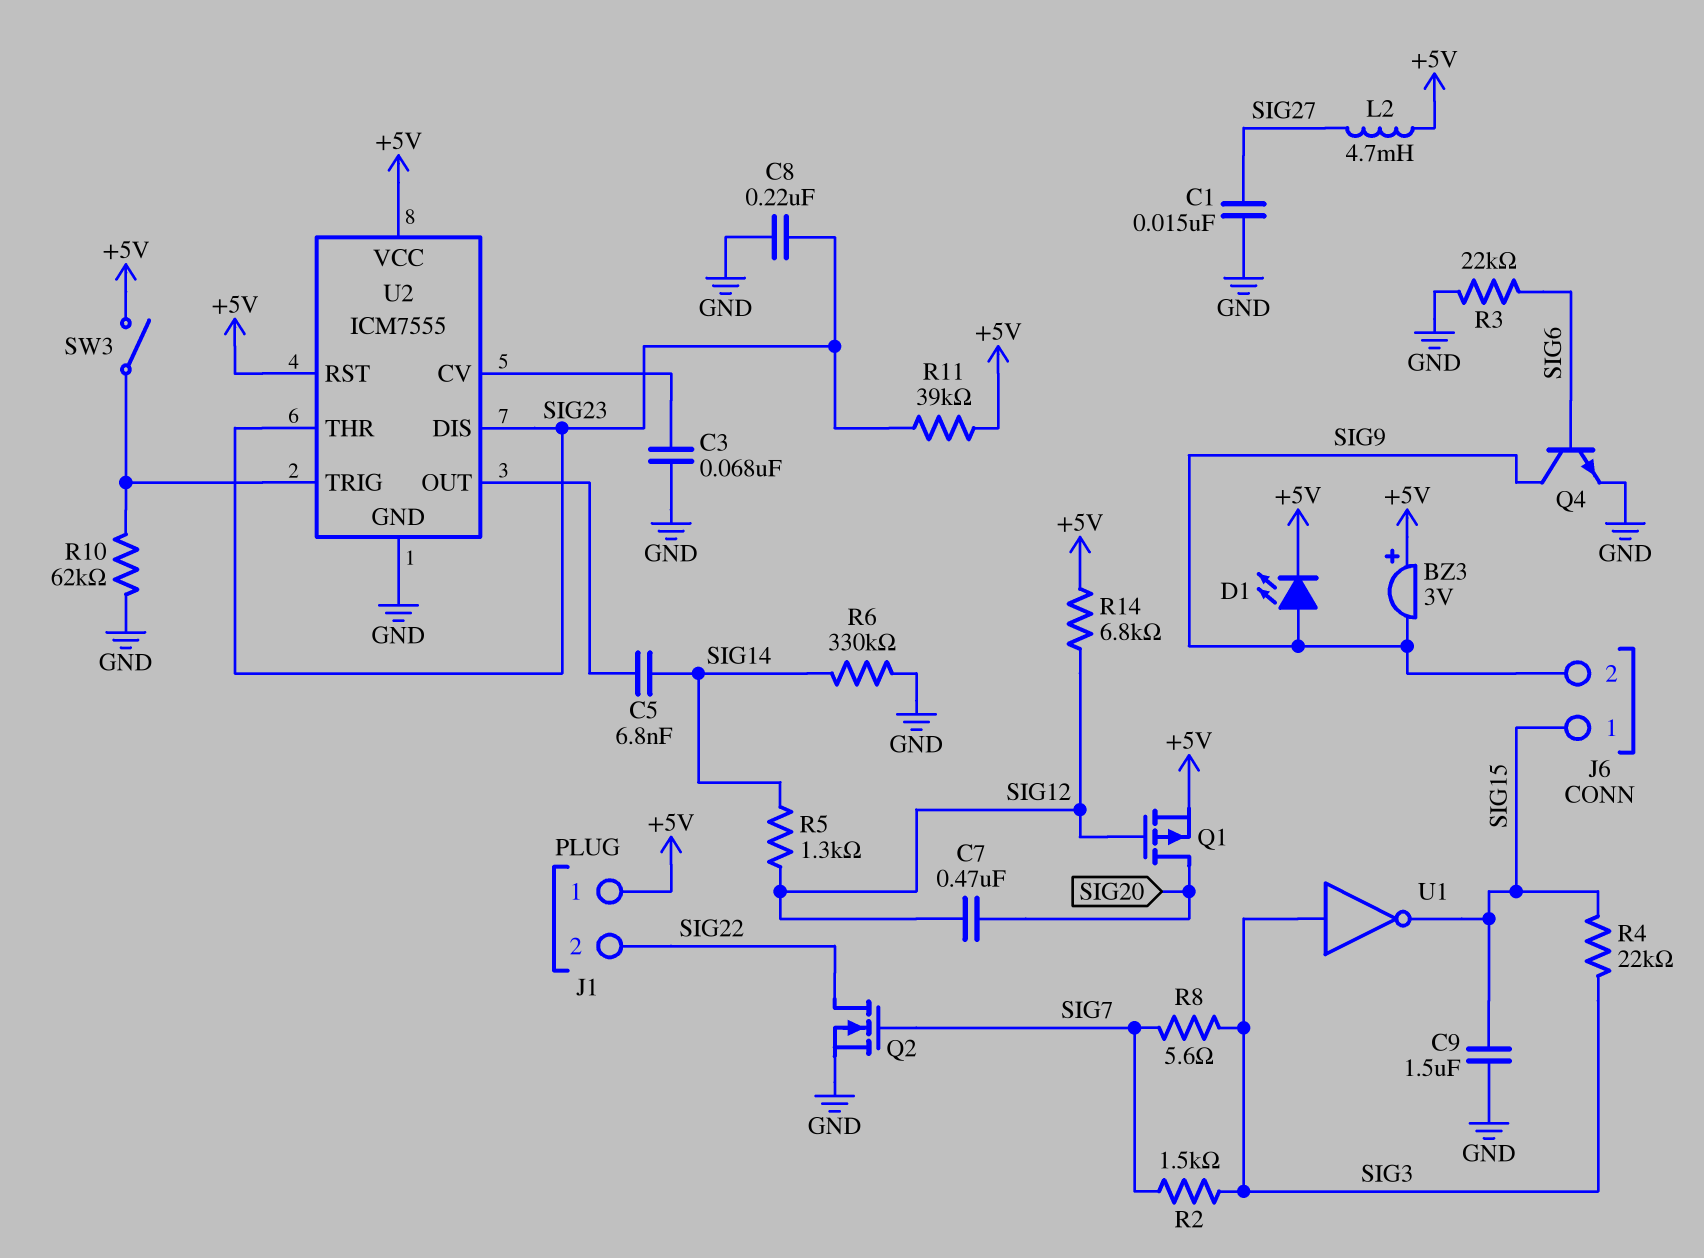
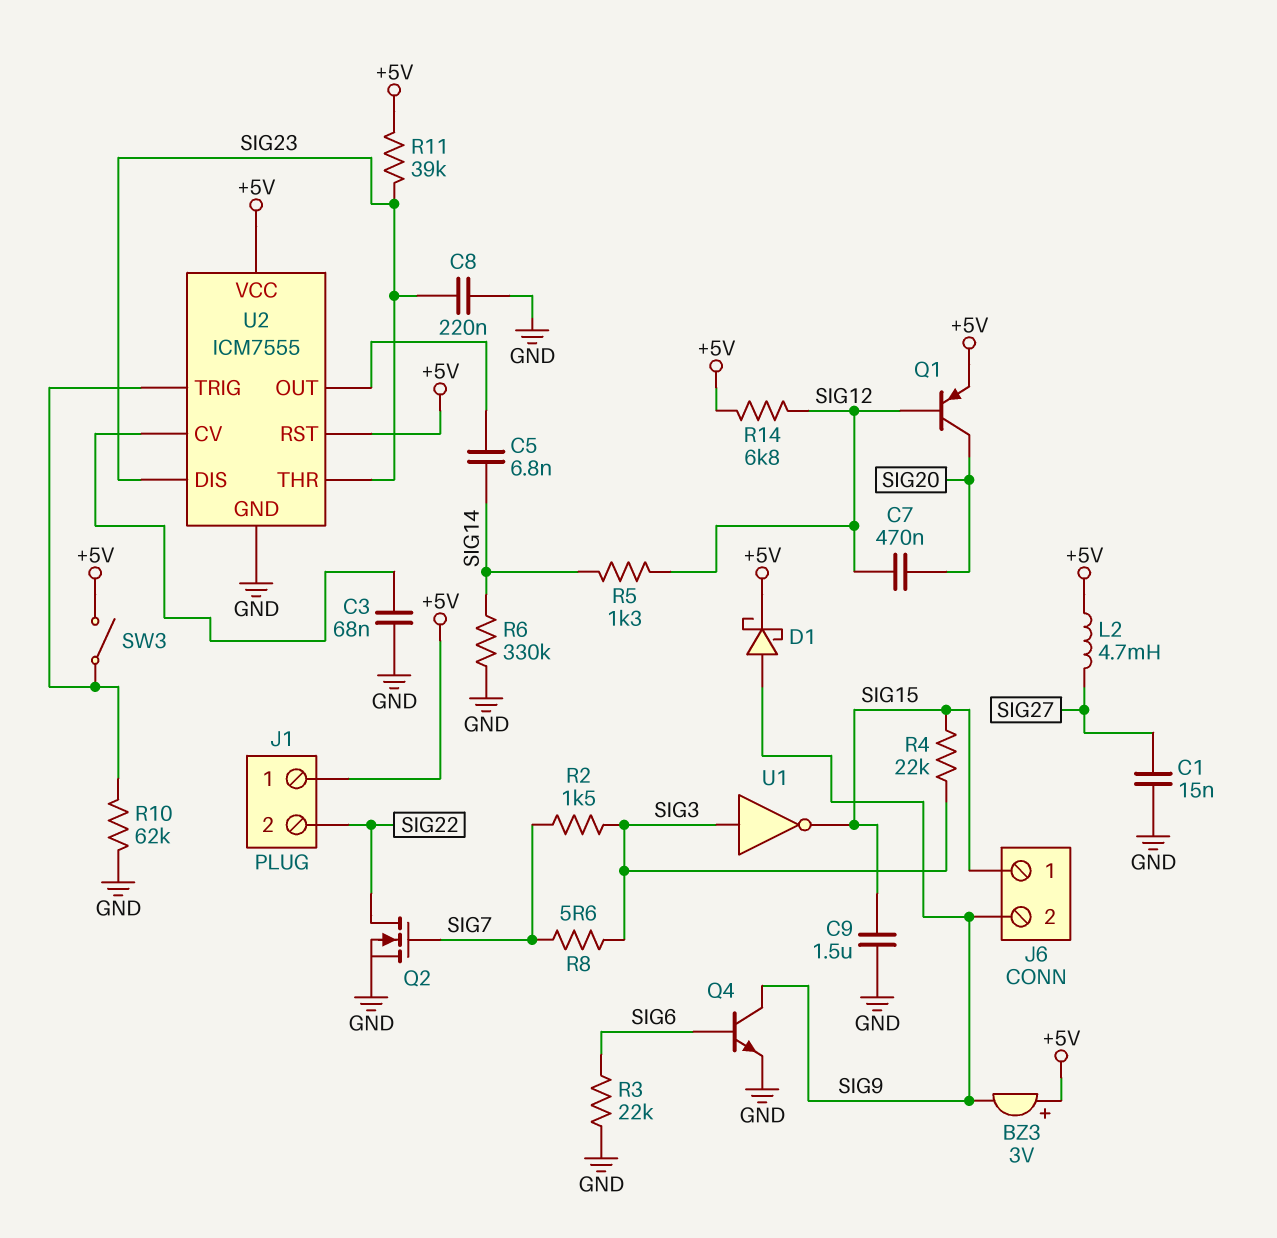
D1: LED (A SIG9, K +5V) -> schottky (A SIG9, K +5V)
Q1: PMOS (G SIG12, D SIG20, S +5V) -> PNP (B SIG12, C SIG20, E +5V)

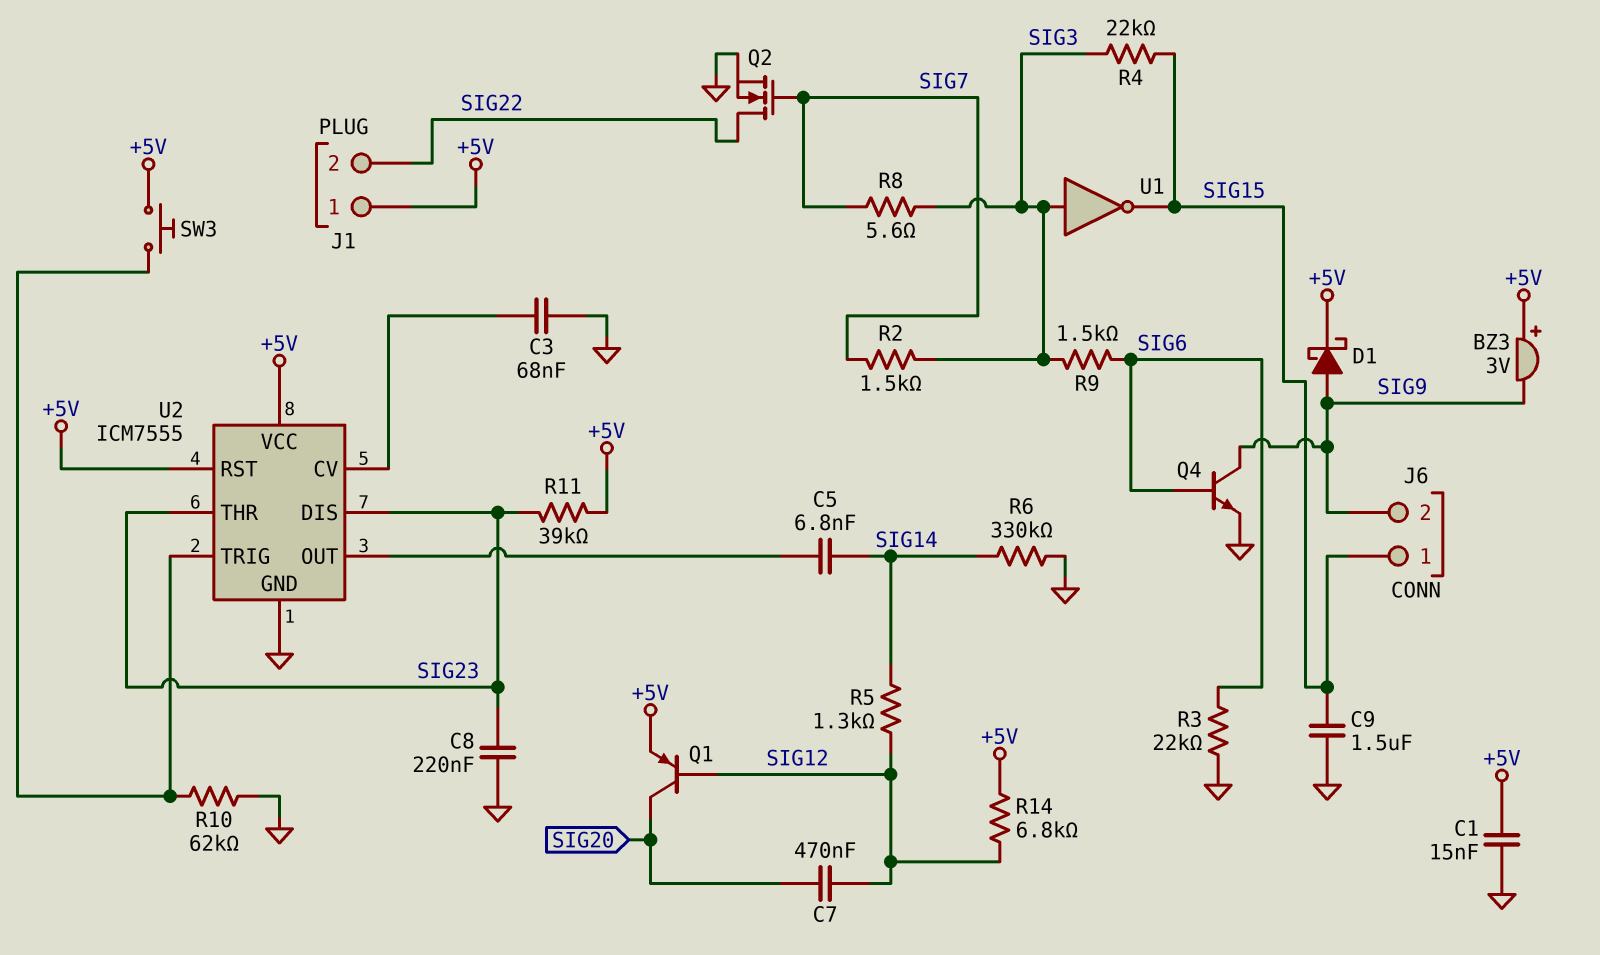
C1: 15nF (GND, SIG27) -> 15nF (+5V, GND)
L2: 4.7mH (+5V, SIG27) -> none
R9: none -> 1.5k (SIG3, SIG6)
SW3: switch (+5V, U2/TRIG) -> button (+5V, U2/TRIG)

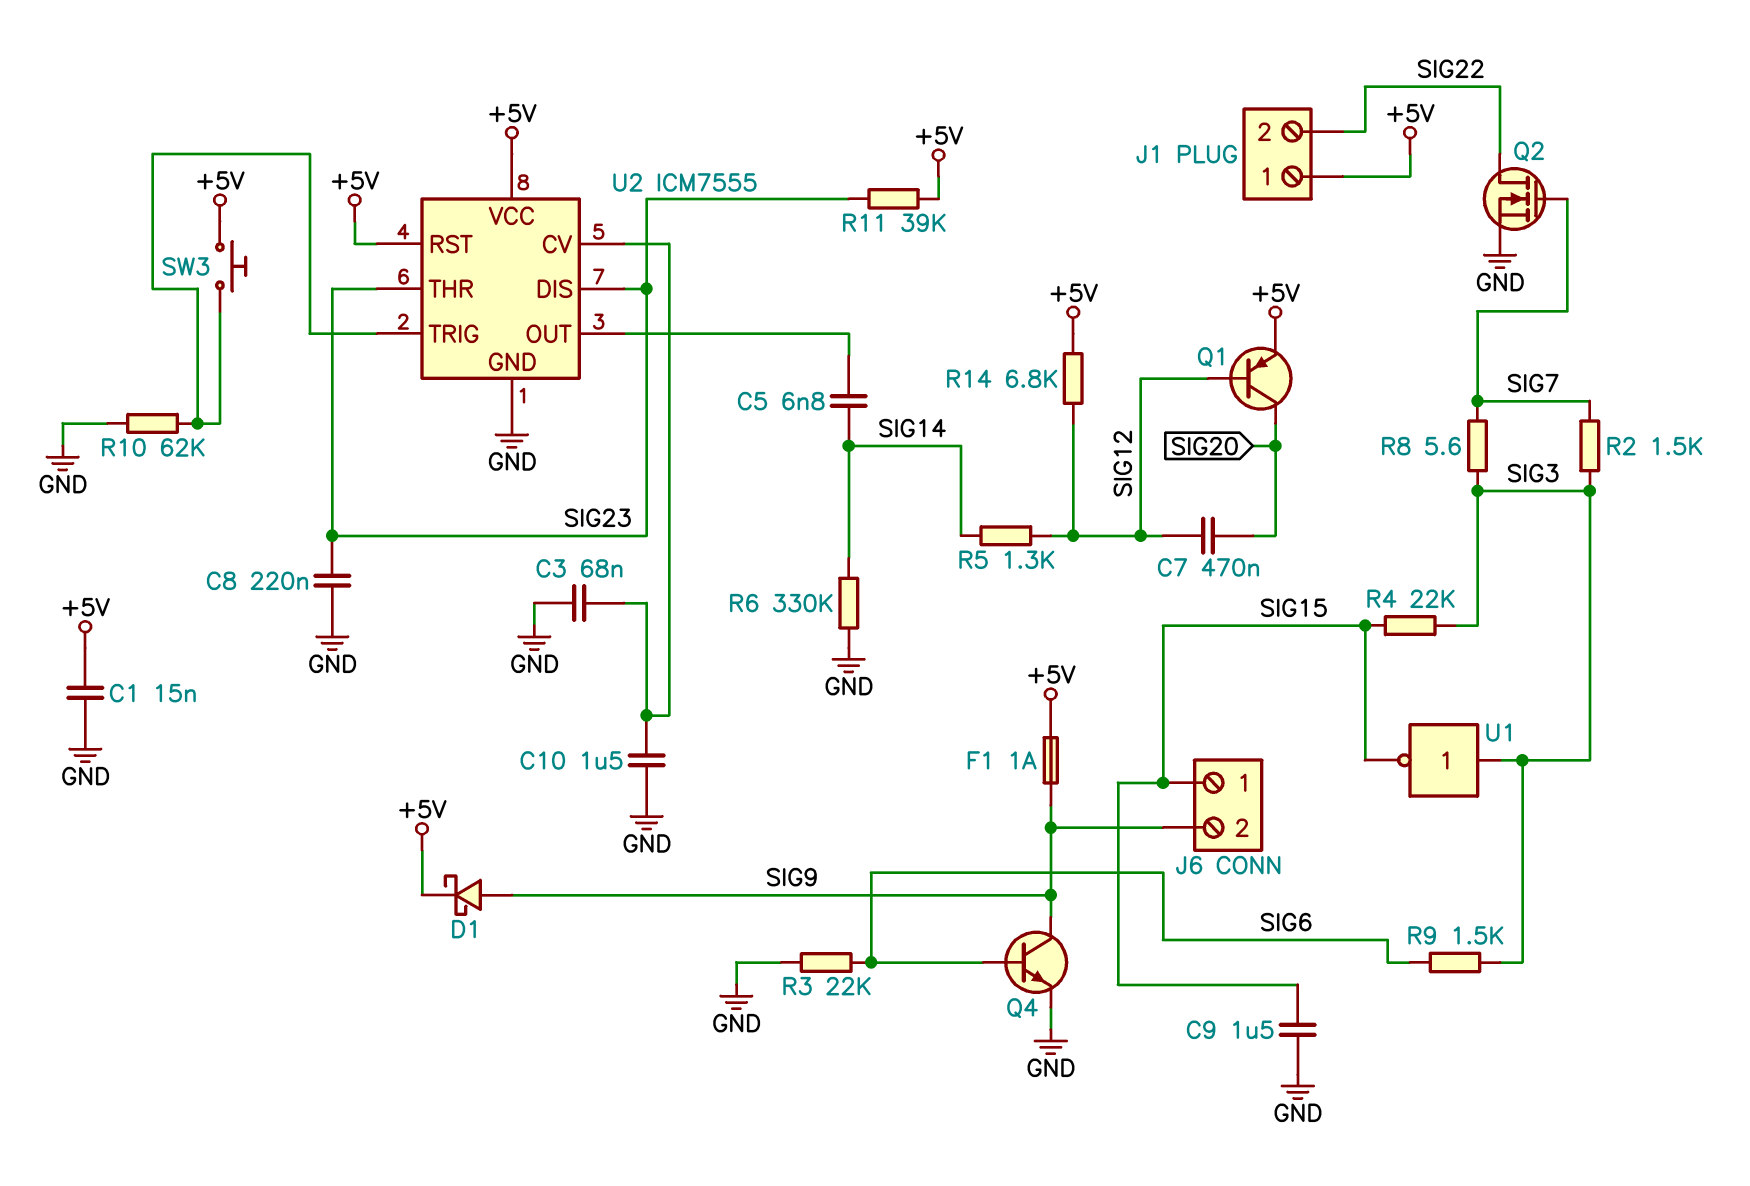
BZ3: buzzer 3V (plus +5V, minus SIG9) -> none
C10: none -> 1.5uF (GND, U2/CV)
F1: none -> 1A (+5V, SIG9)

